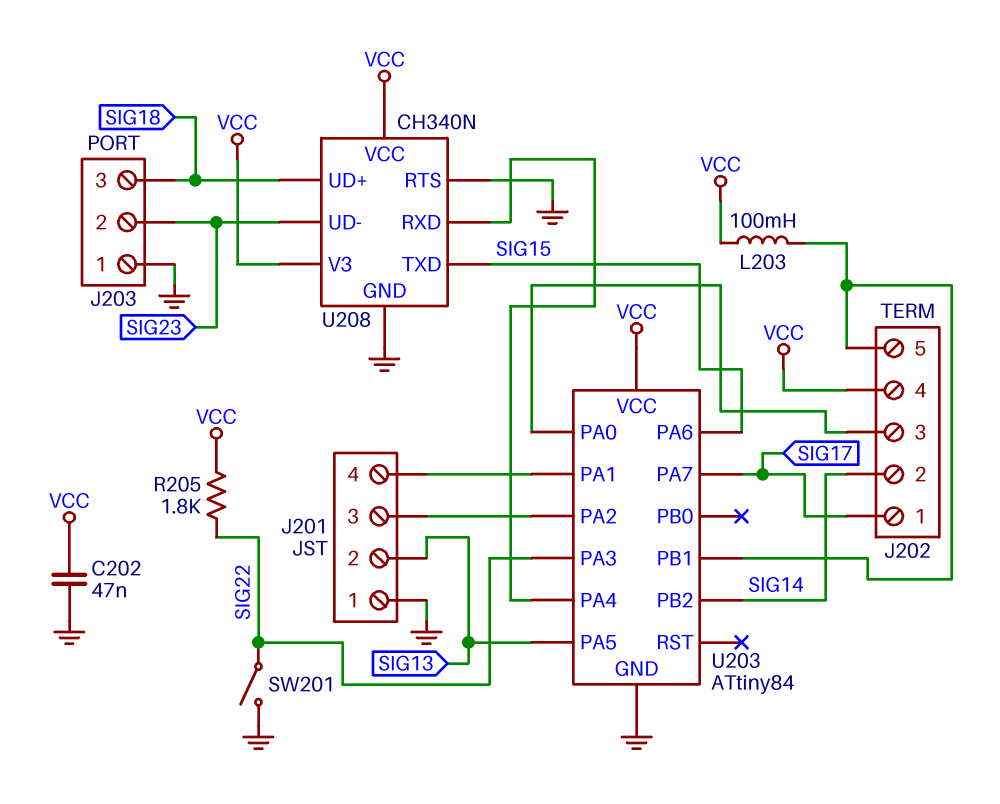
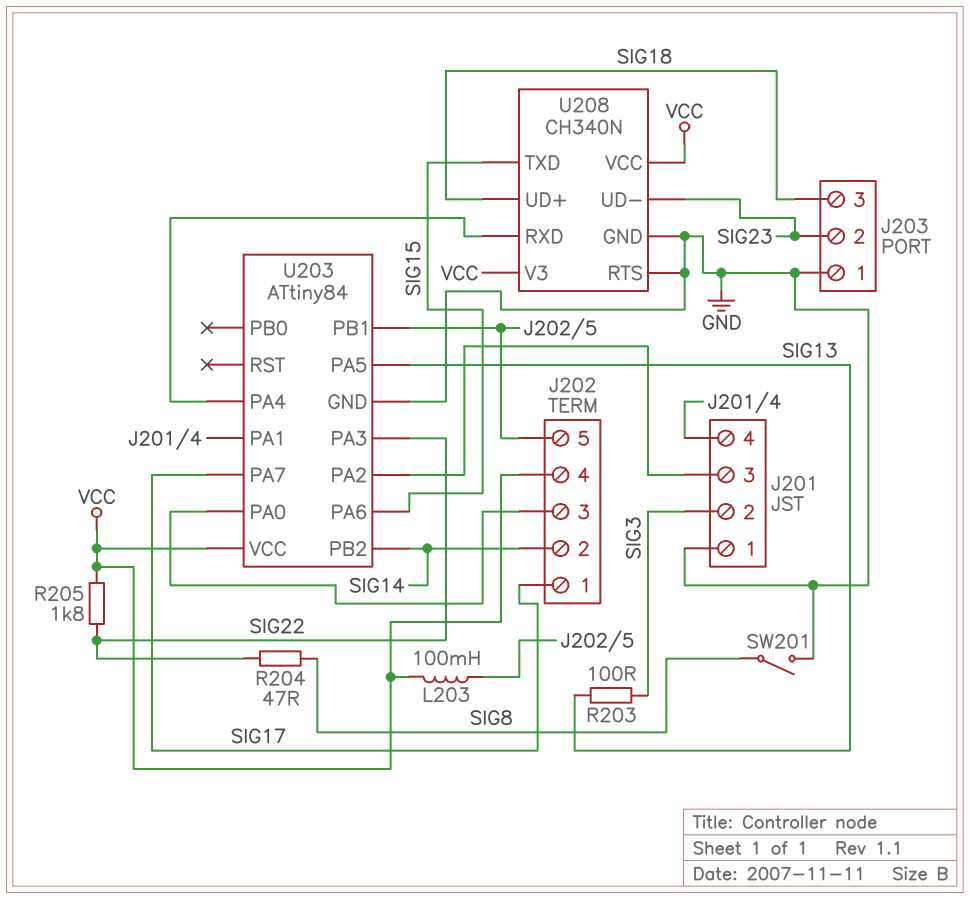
C202: 47nF (GND, VCC) -> none
J201 pin 2: SIG13 -> SIG3
R203: none -> 100 (SIG3, SIG13)
R204: none -> 47 (SIG8, SIG22)
SW201: switch (GND, SIG22) -> switch (GND, SIG8)

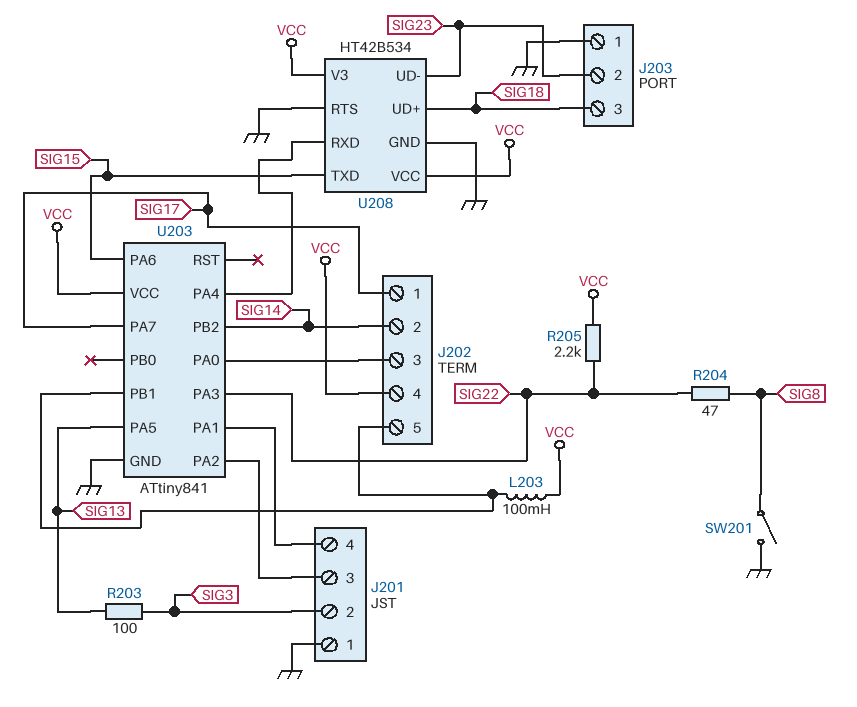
R205: 1.8k (SIG22, VCC) -> 2.2k (SIG22, VCC)
U203: ATtiny84 -> ATtiny841
U208: CH340N -> HT42B534

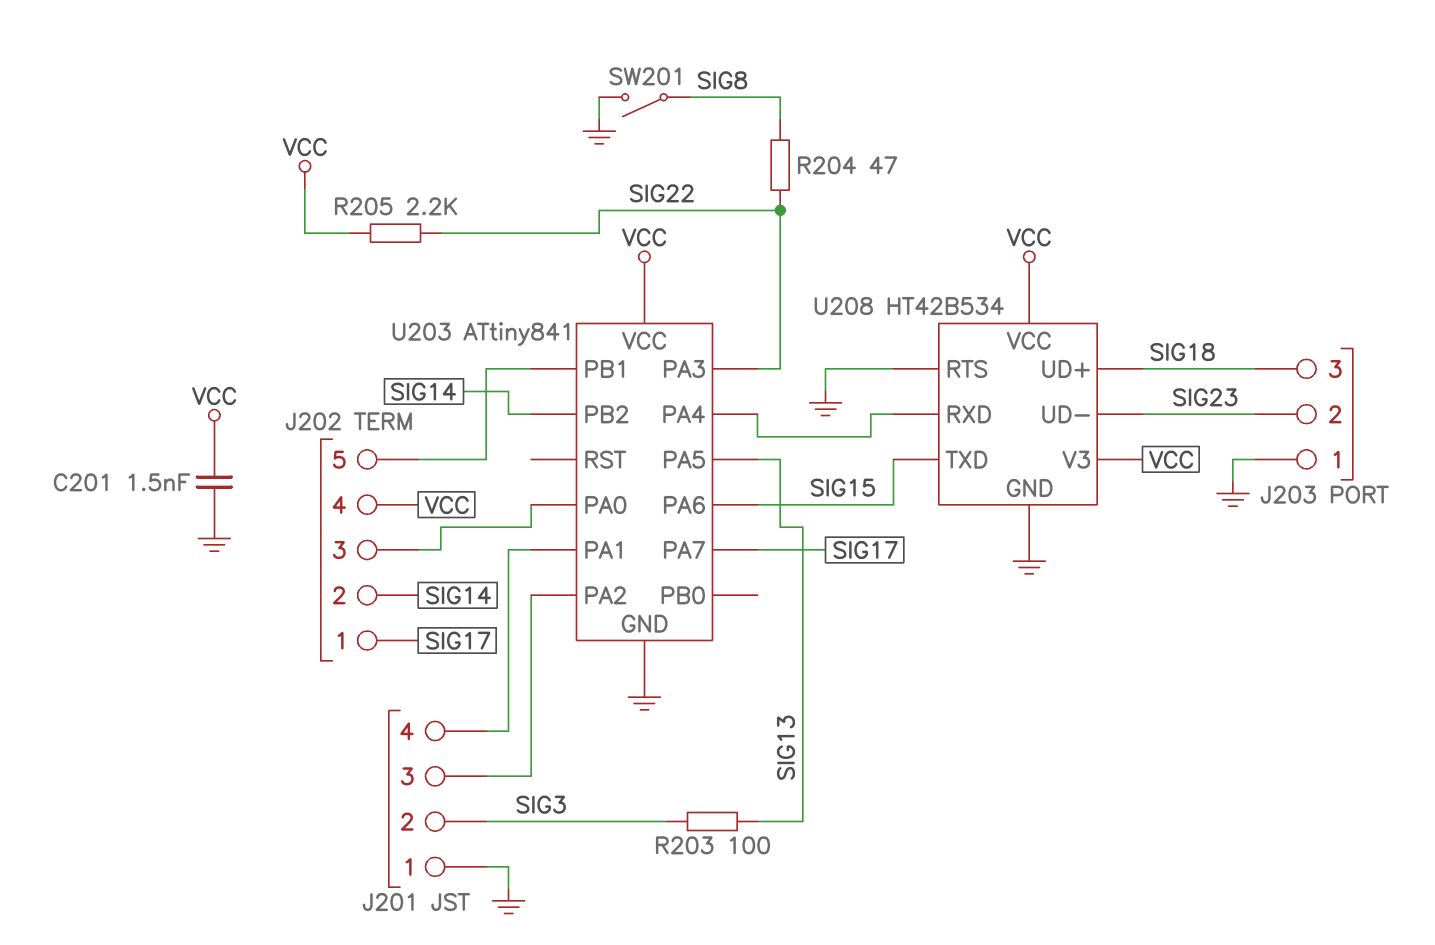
C201: none -> 1.5nF (GND, VCC)
L203: 100mH (J202/5, VCC) -> none

